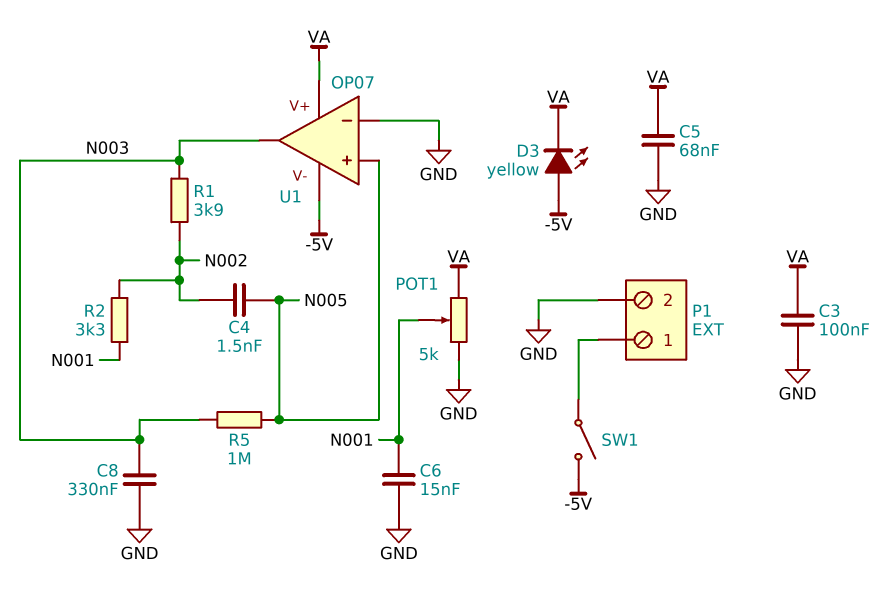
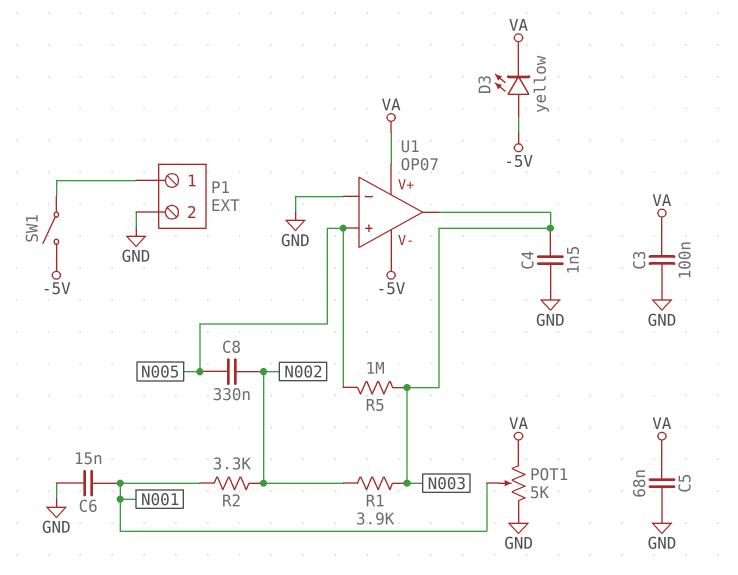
C4: 1.5nF (N002, N005) -> 1.5nF (GND, N003)
C8: 330nF (GND, N003) -> 330nF (N002, N005)

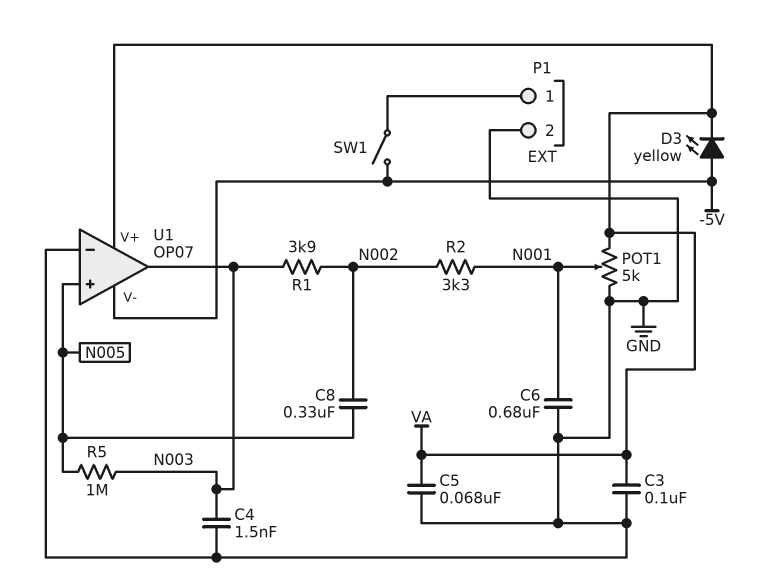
C6: 15nF (GND, N001) -> 680nF (GND, N001)

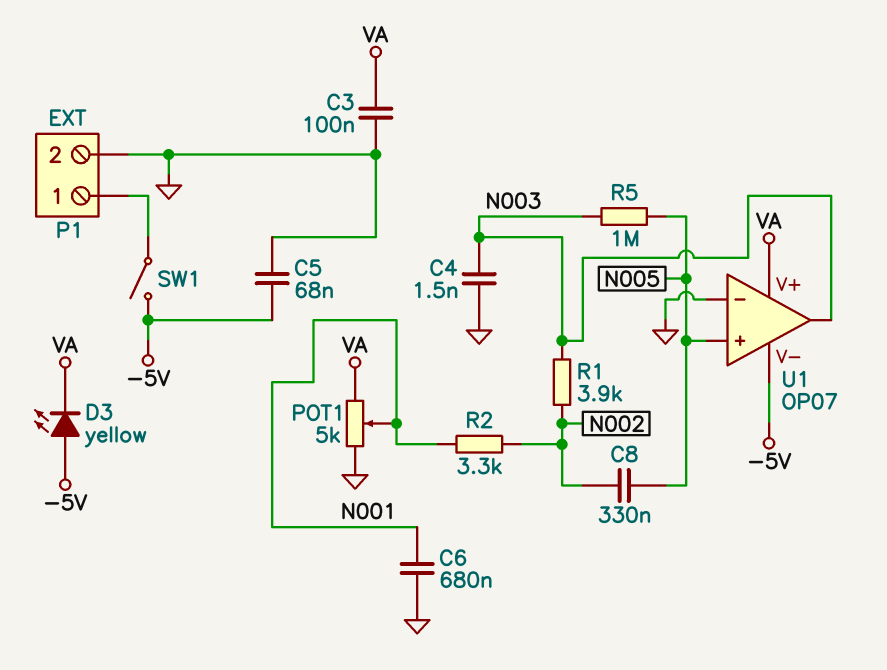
C5: 68nF (GND, VA) -> 68nF (-5V, GND)

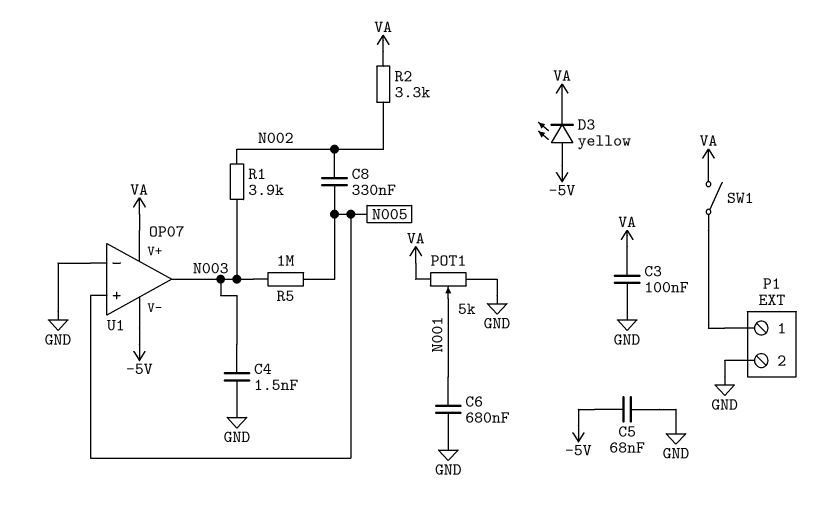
R2: 3.3k (N001, N002) -> 3.3k (N002, VA)
SW1: switch (-5V, P1/1) -> switch (P1/1, VA)

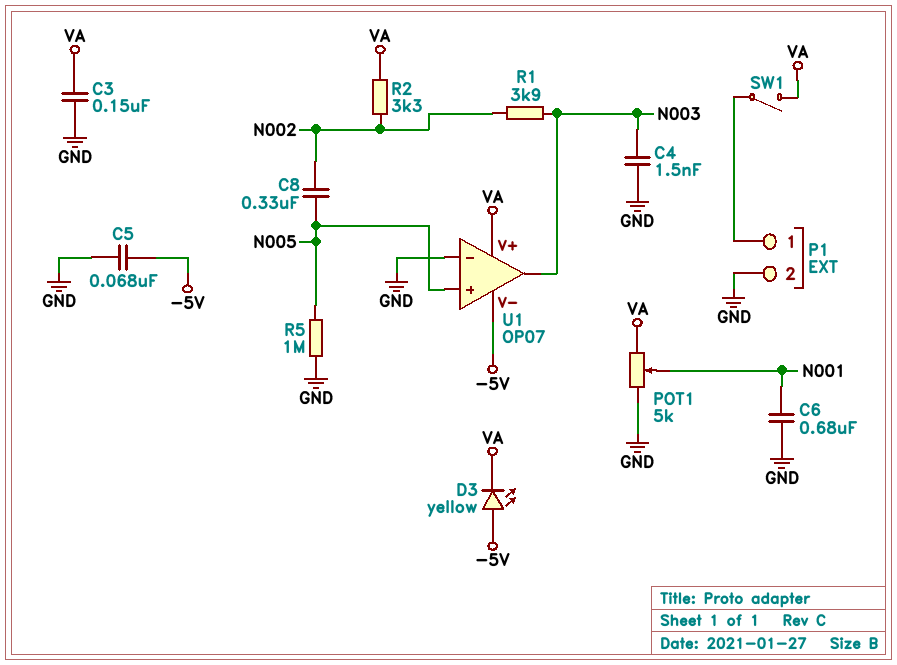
C3: 100nF (GND, VA) -> 150nF (GND, VA)
R5: 1M (N003, N005) -> 1M (GND, N005)

